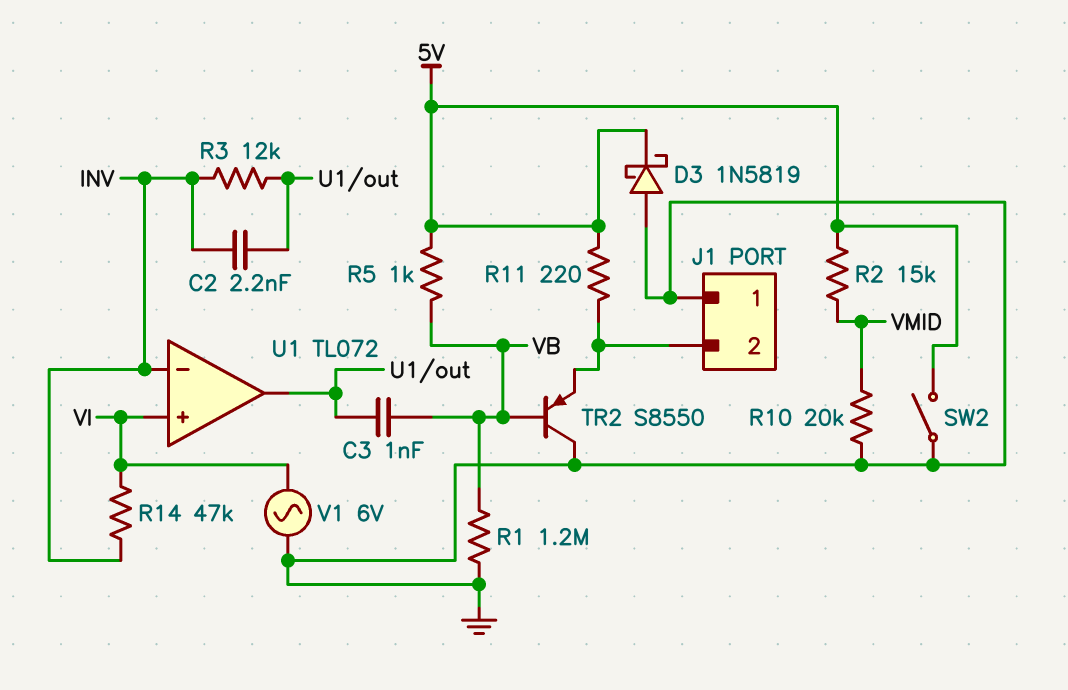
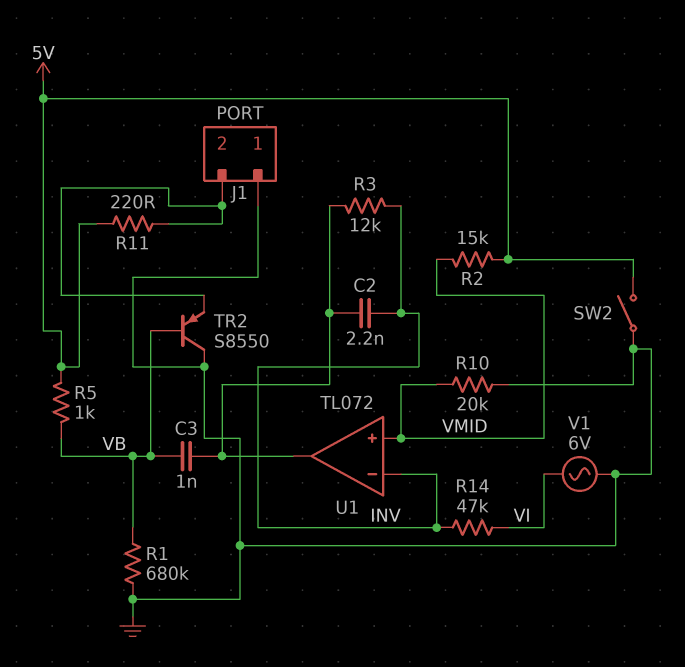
D3: schottky 1N5819 (A GND, K 5V) -> none
R1: 1.2M (GND, VB) -> 680k (GND, VB)
U1 pin in+: VI -> VMID

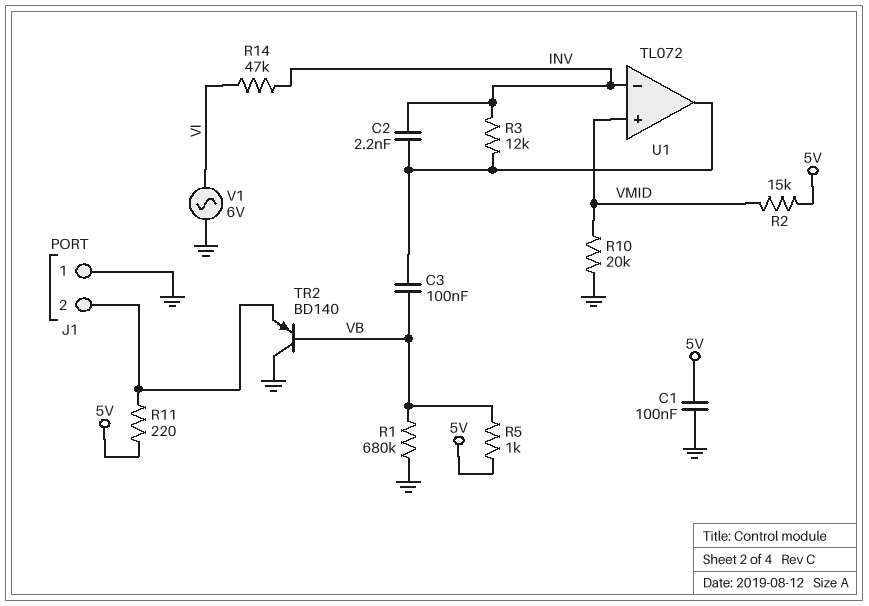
C1: none -> 100nF (5V, GND)
C3: 1nF (U1/out, VB) -> 100nF (U1/out, VB)
SW2: switch (5V, GND) -> none
TR2: PNP S8550 (B VB, C GND, E J1/2) -> PNP BD140 (B VB, C GND, E J1/2)

